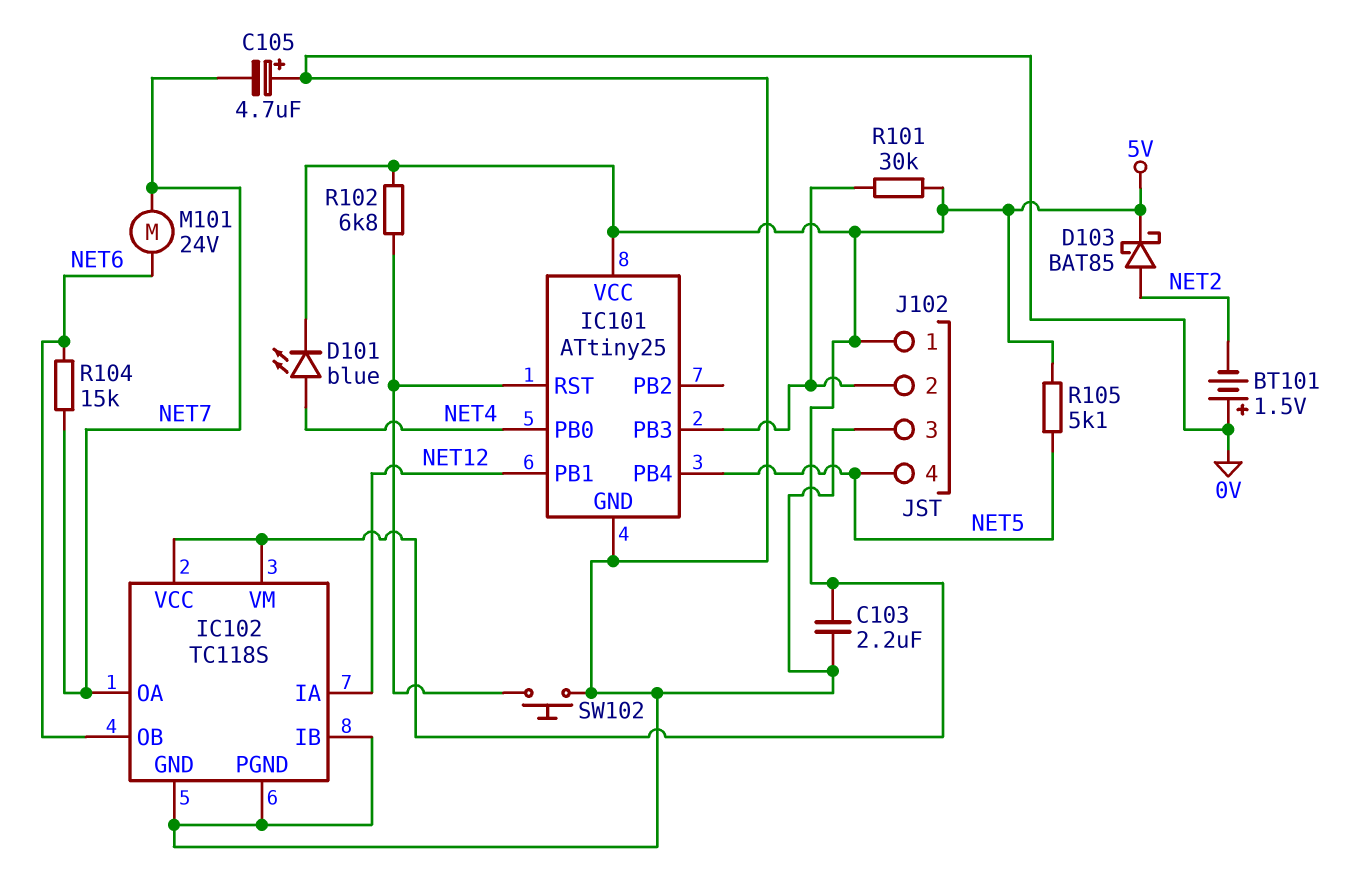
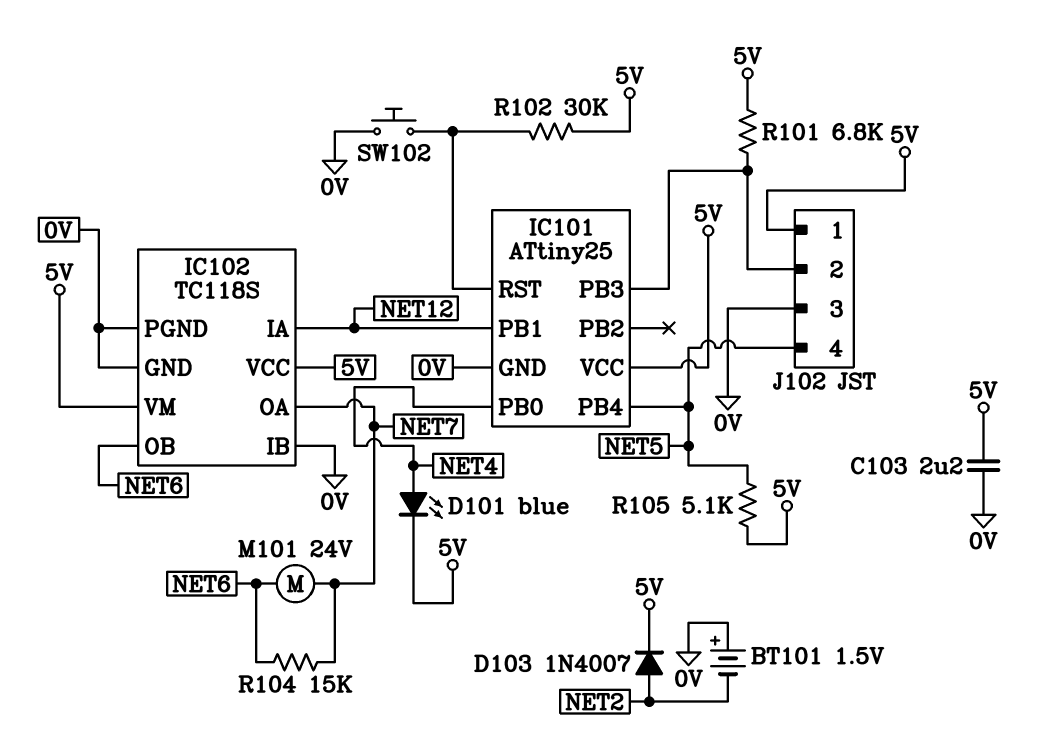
C105: 4.7uF (plus 0V, minus NET7) -> none
D103: schottky BAT85 (A NET2, K 5V) -> diode 1N4007 (A NET2, K 5V)
R101: 30k (5V, IC101/PB3) -> 6.8k (5V, IC101/PB3)
R102: 6.8k (5V, IC101/RST) -> 30k (5V, IC101/RST)

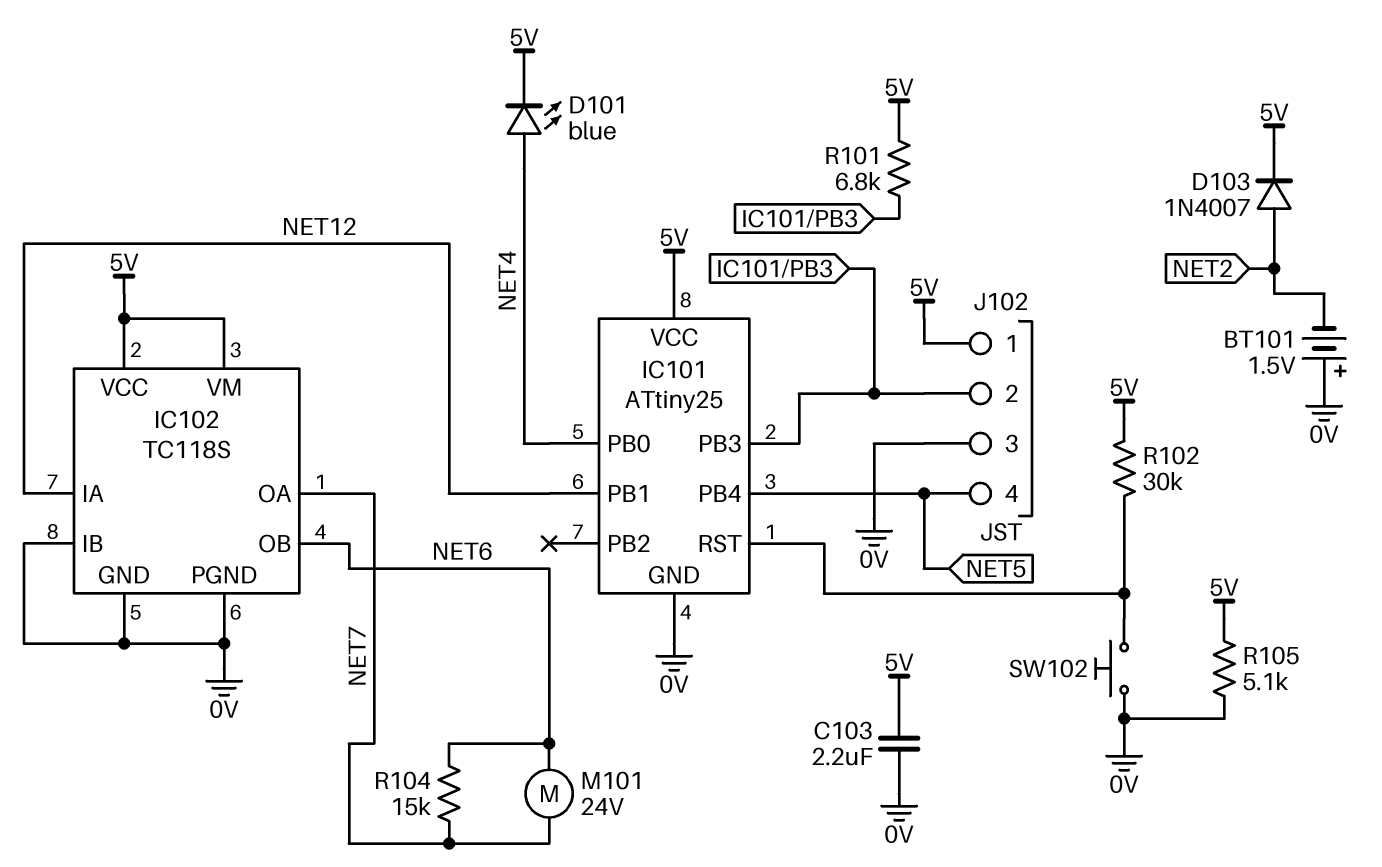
R105: 5.1k (5V, NET5) -> 5.1k (0V, 5V)

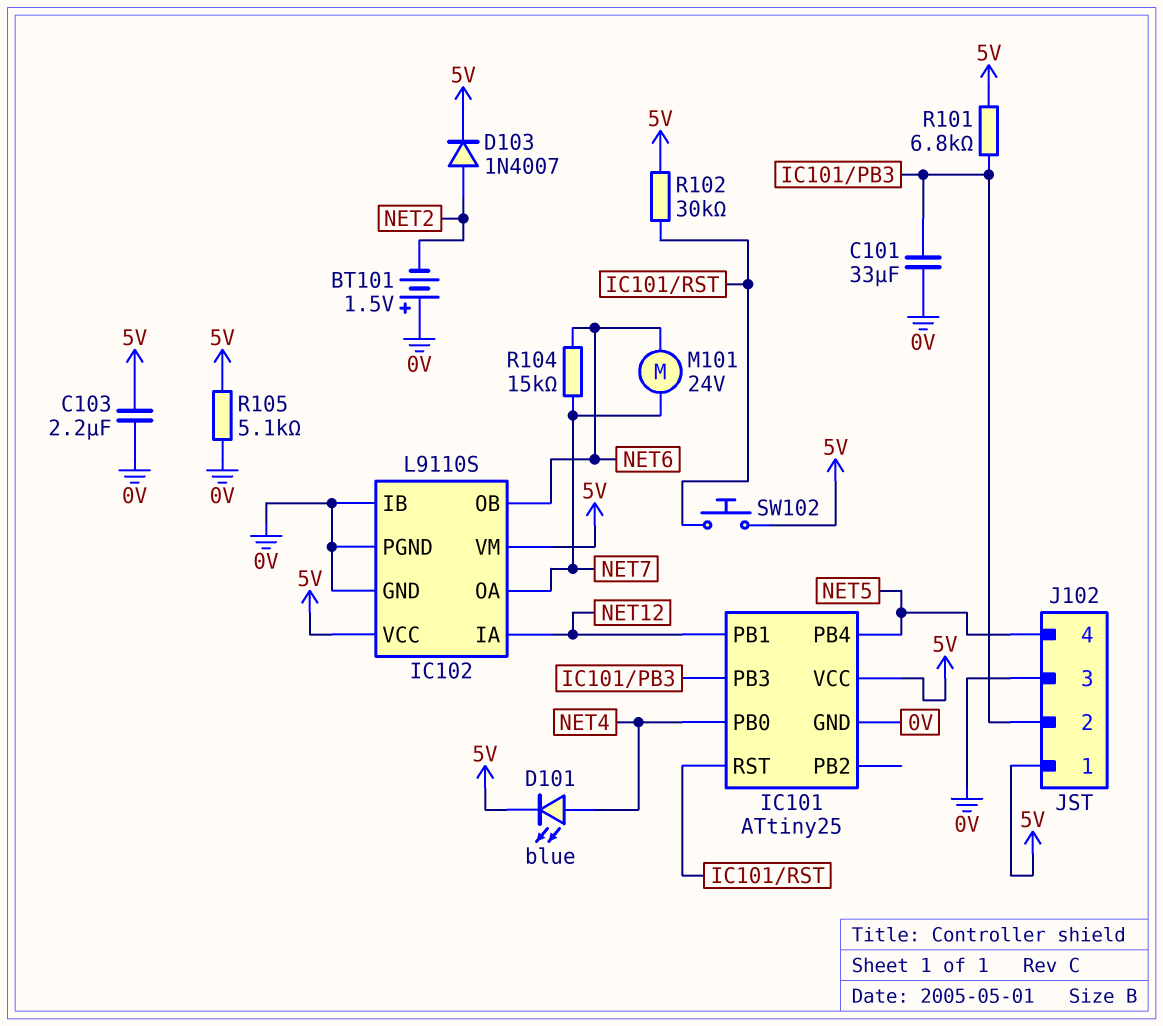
C101: none -> 33uF (0V, IC101/PB3)
IC102: TC118S -> L9110S
SW102: button (0V, IC101/RST) -> button (5V, IC101/RST)

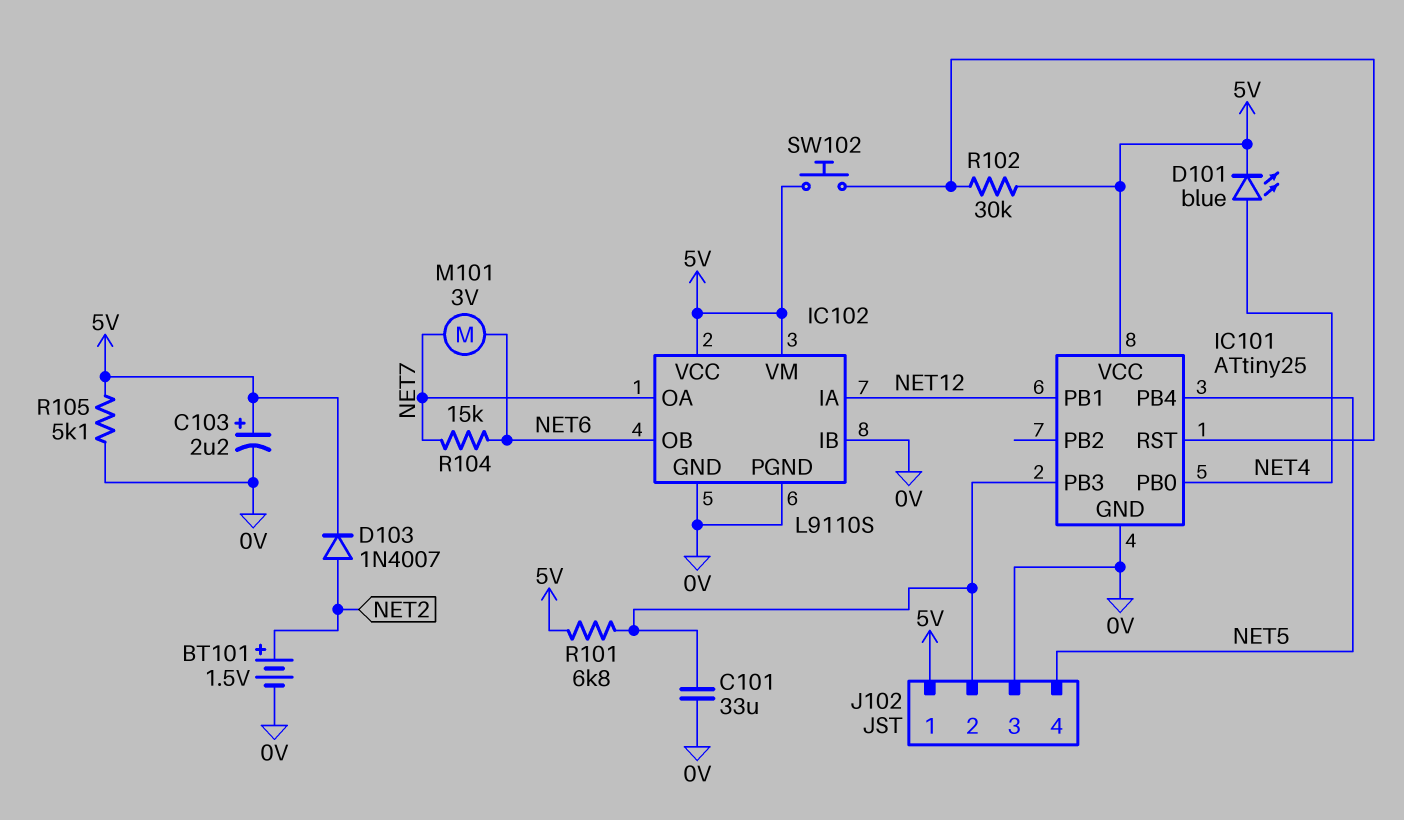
BT101: 1.5V (plus 0V, minus NET2) -> 1.5V (plus NET2, minus 0V)
C103: 2.2uF (0V, 5V) -> 2.2uF (plus 5V, minus 0V)
M101: motor 24V (NET6, NET7) -> motor 3V (NET6, NET7)

